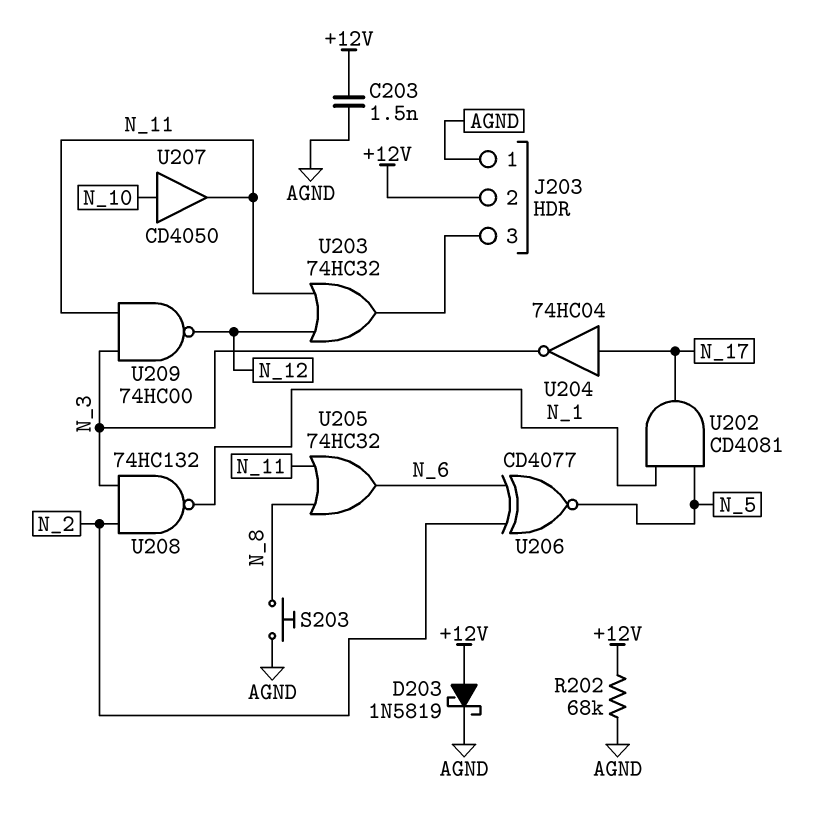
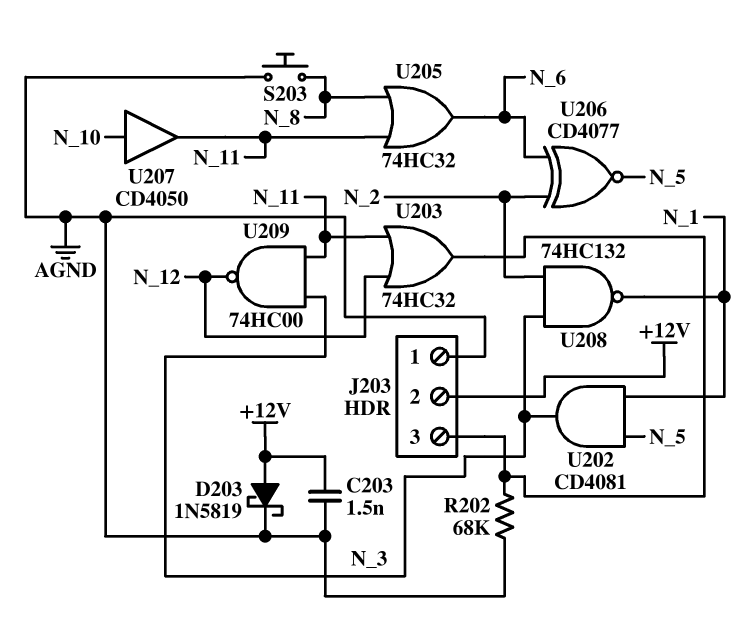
R202: 68k (+12V, AGND) -> 68k (AGND, J203/3)
U202: AND CD4081 (in N_1, in N_5, out N_17) -> AND CD4081 (in N_1, in N_5, out N_3)
U204: NOT 74HC04 (in N_17, out N_3) -> none

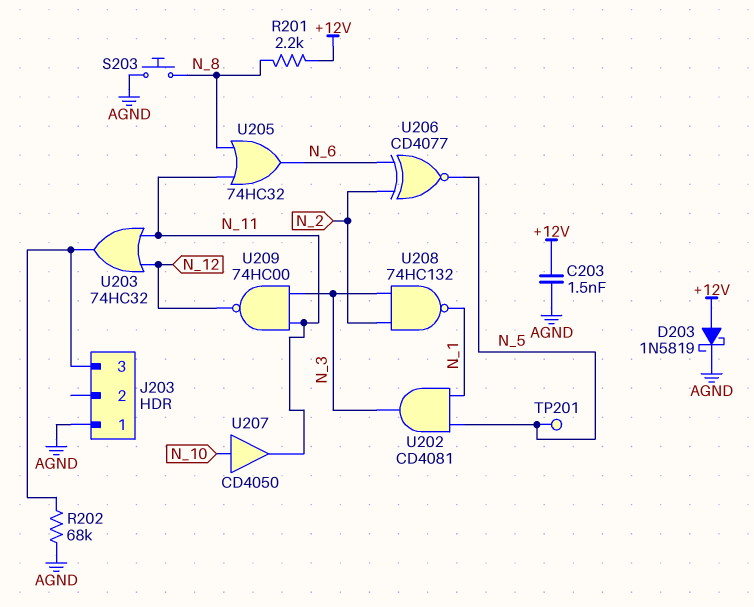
J203 pin 2: +12V -> none
R201: none -> 2.2k (+12V, N_8)
TP201: none -> test point (N_5)

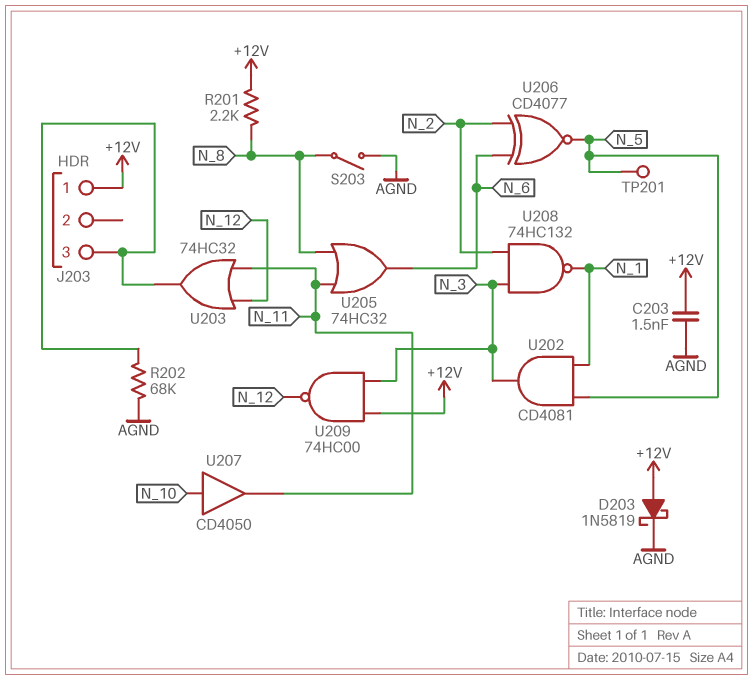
J203 pin 1: AGND -> +12V
S203: button (AGND, N_8) -> switch (AGND, N_8)
U209: NAND 74HC00 (in N_3, in N_11, out N_12) -> NAND 74HC00 (in +12V, in N_3, out N_12)

